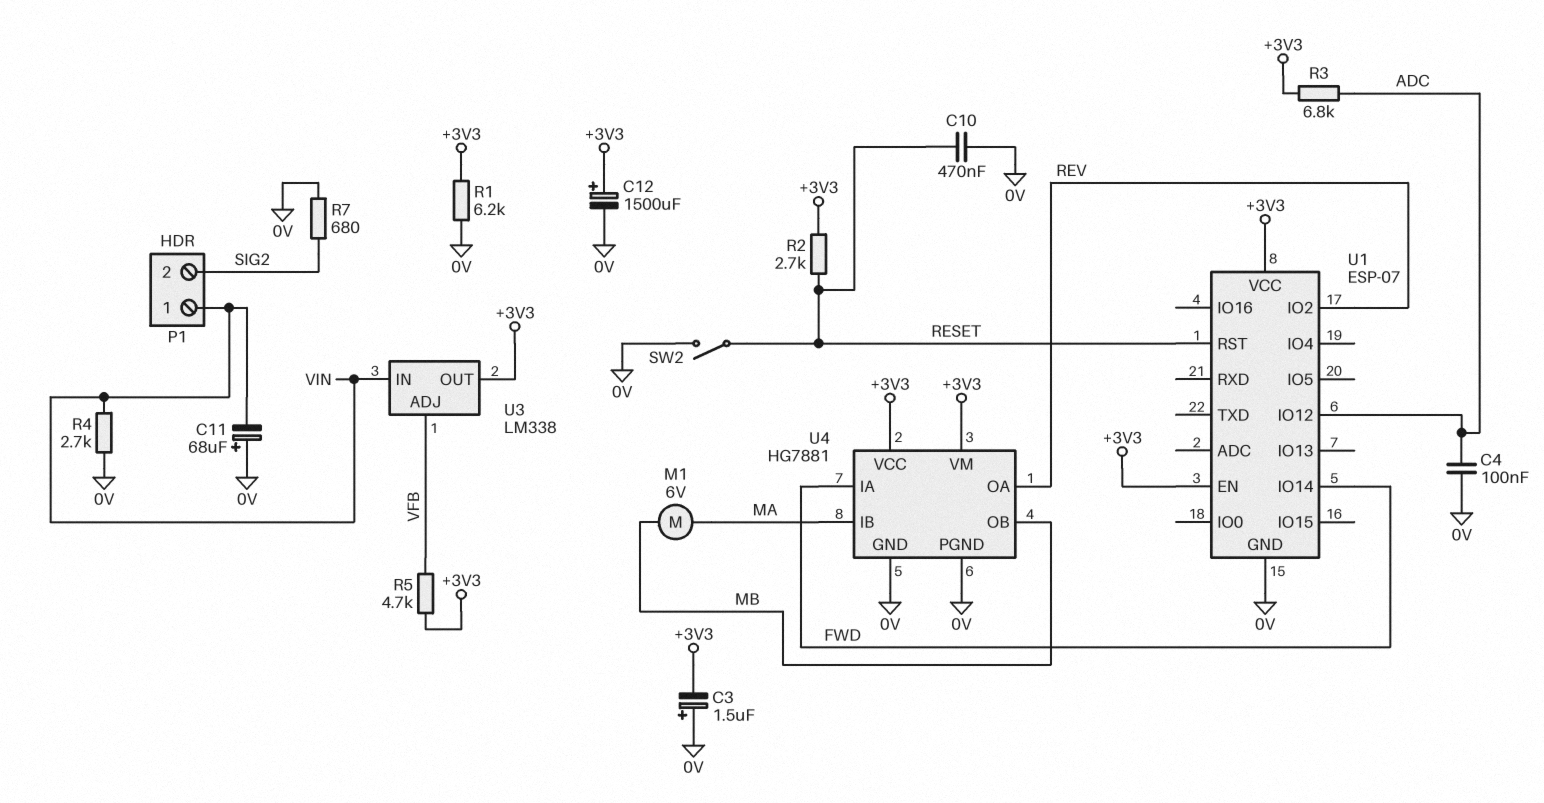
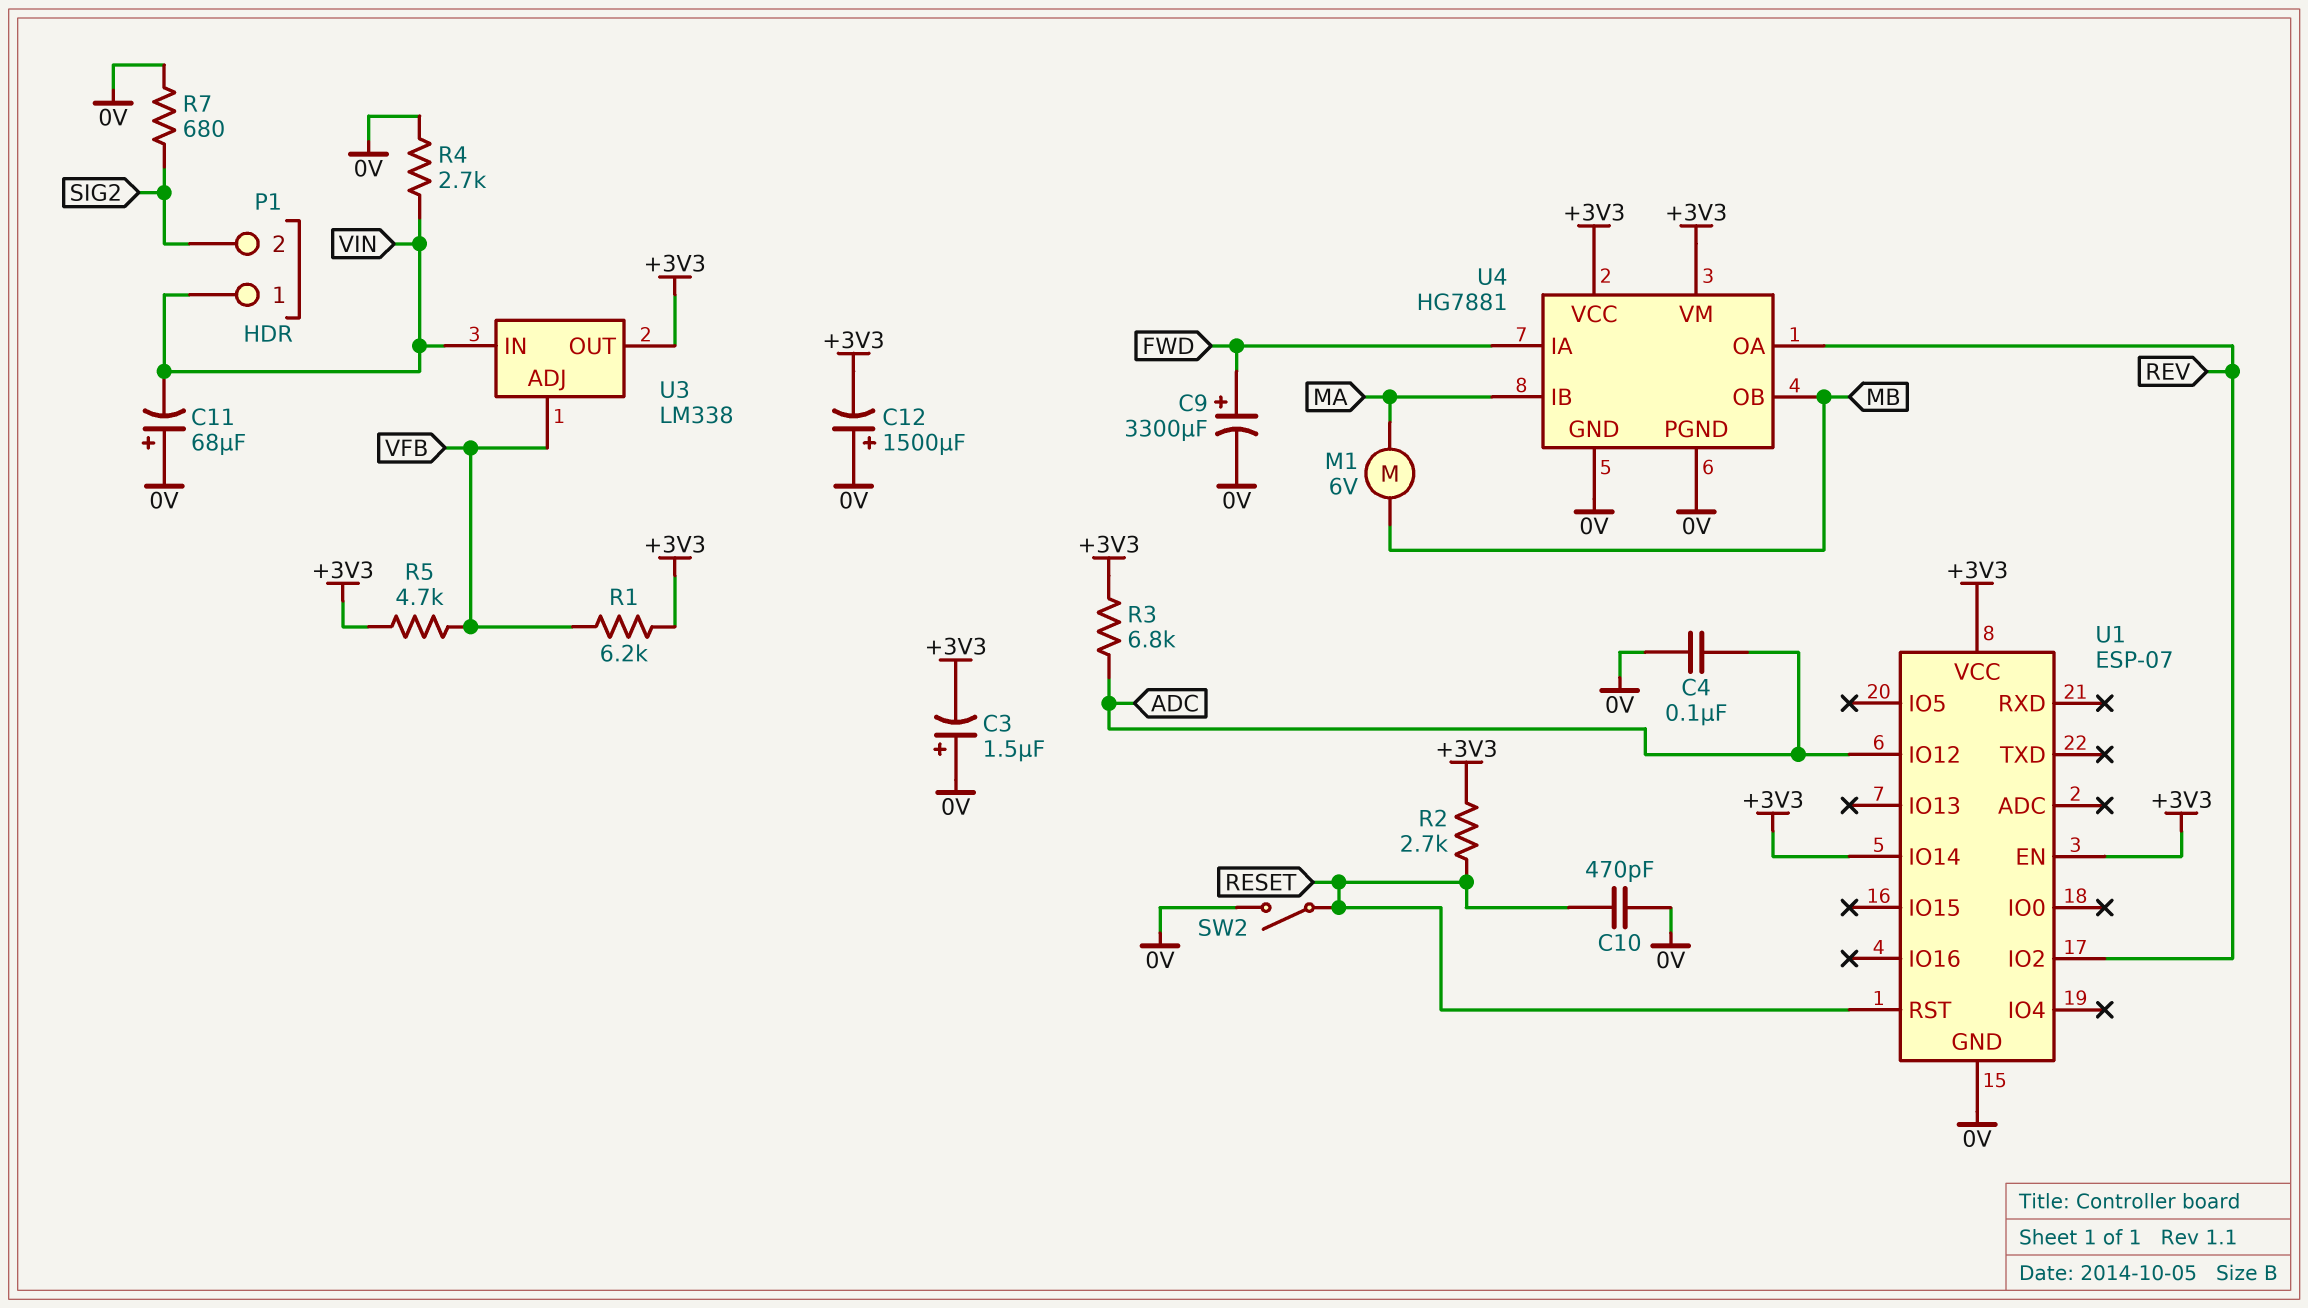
C9: none -> 3300uF (plus FWD, minus 0V)
C10: 470nF (0V, RESET) -> 470pF (0V, RESET)
C12: 1500uF (plus +3V3, minus 0V) -> 1500uF (plus 0V, minus +3V3)
R1: 6.2k (+3V3, 0V) -> 6.2k (+3V3, VFB)
U1 pin IO14: FWD -> +3V3

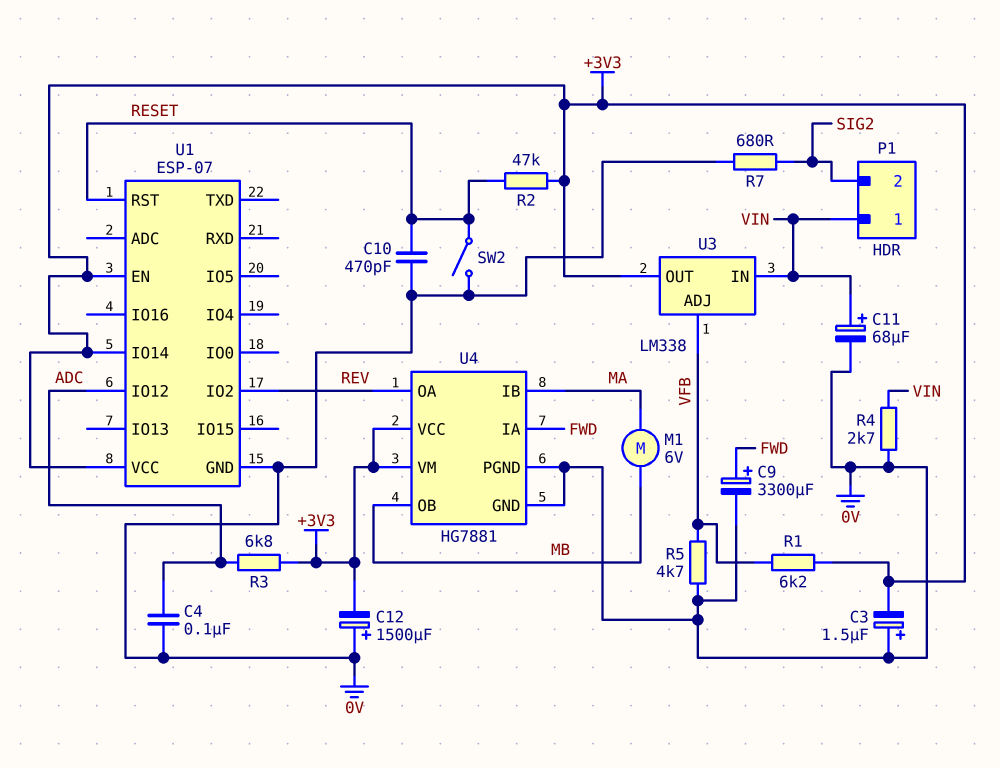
C11: 68uF (plus 0V, minus VIN) -> 68uF (plus VIN, minus 0V)
R2: 2.7k (+3V3, RESET) -> 47k (+3V3, RESET)
R5: 4.7k (+3V3, VFB) -> 4.7k (0V, VFB)

